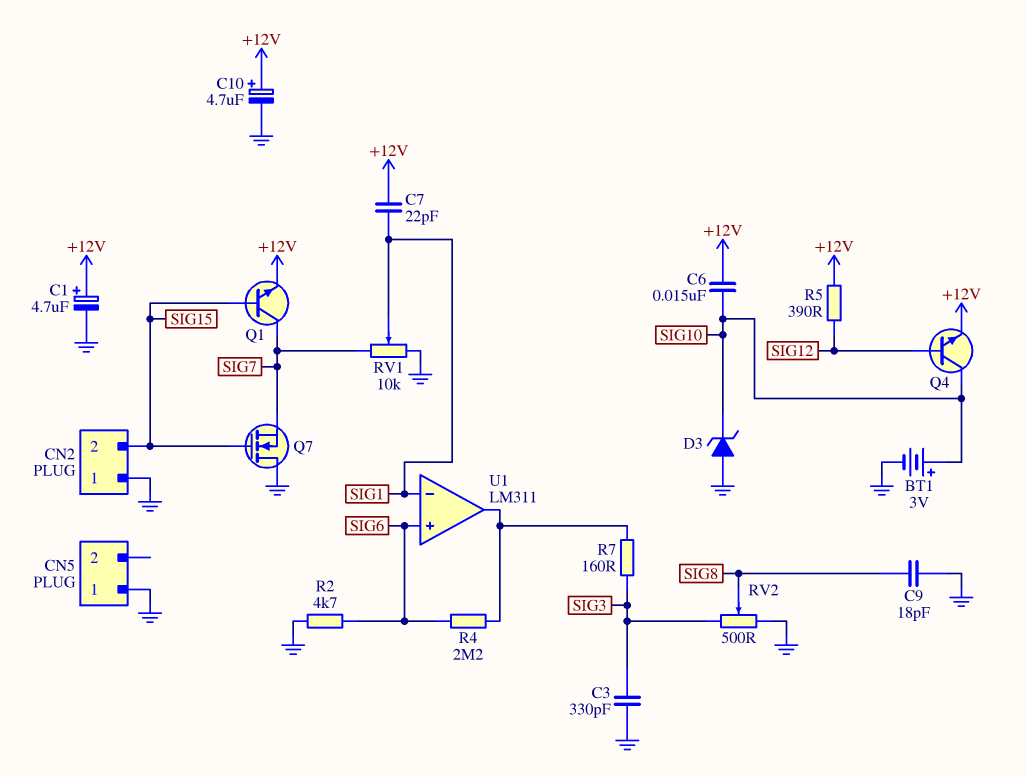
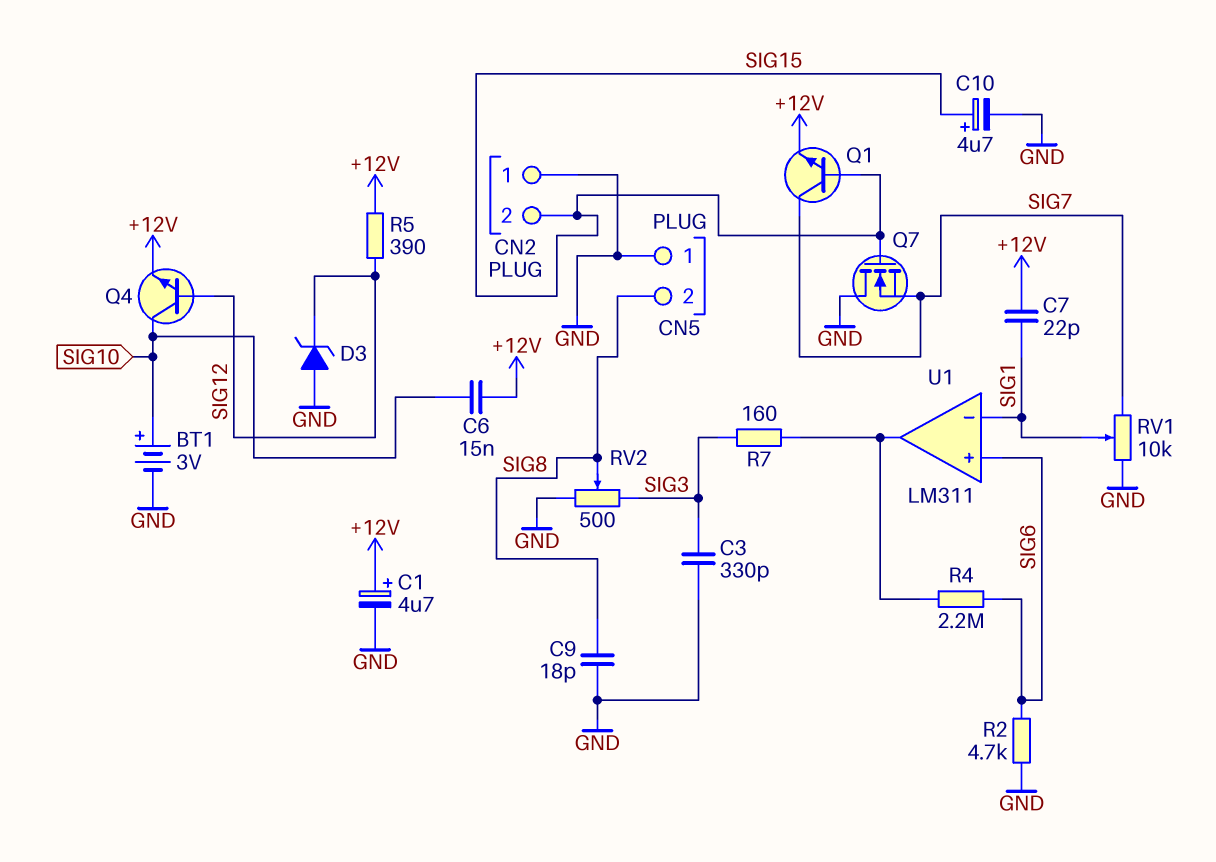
C10: 4.7uF (plus +12V, minus GND) -> 4.7uF (plus SIG15, minus GND)
CN5 pin 2: none -> SIG8
D3: zener (A GND, K SIG10) -> zener (A GND, K SIG12)

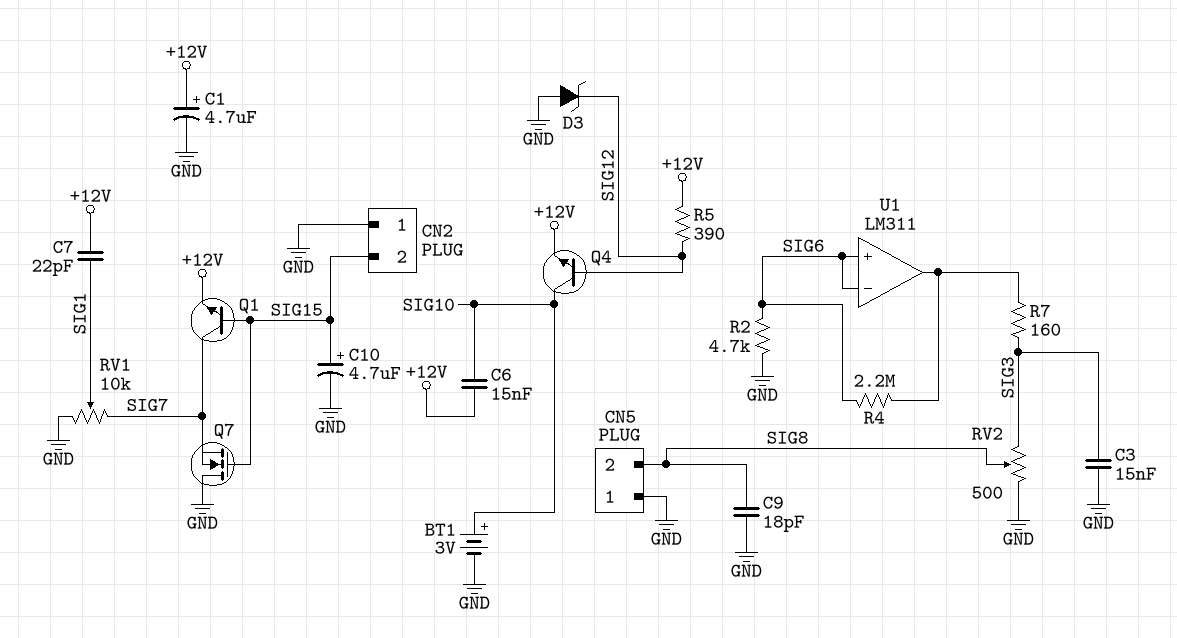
C3: 330pF (GND, SIG3) -> 15nF (GND, SIG3)
U1 pin in-: SIG1 -> SIG6

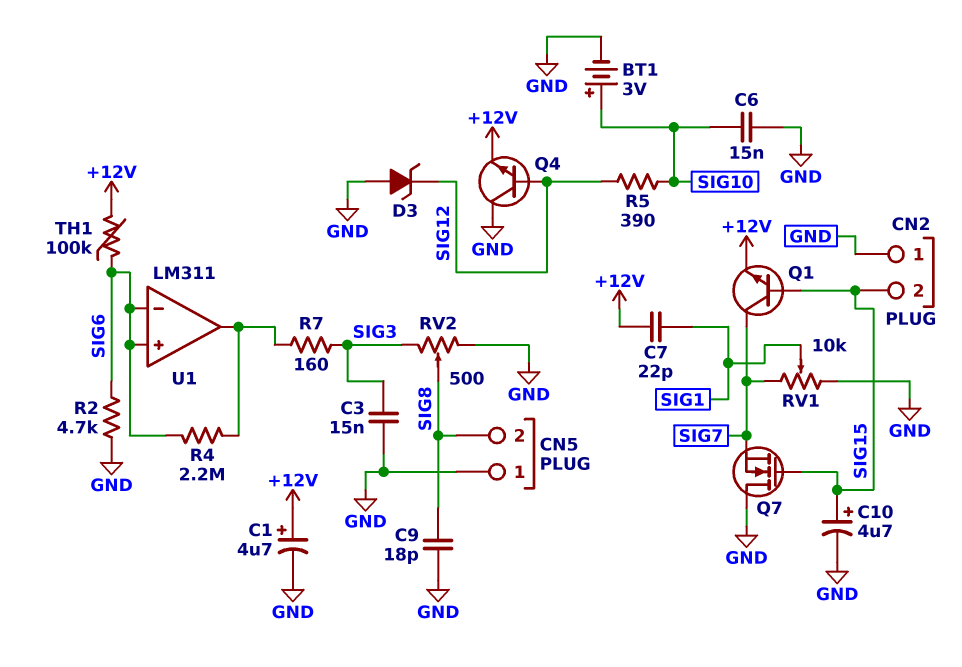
C6: 15nF (+12V, SIG10) -> 15nF (GND, SIG10)
Q4: NPN (B SIG12, C SIG10, E +12V) -> NPN (B SIG12, C GND, E +12V)
R5: 390 (+12V, SIG12) -> 390 (SIG10, SIG12)
TH1: none -> 100k (+12V, SIG6)

